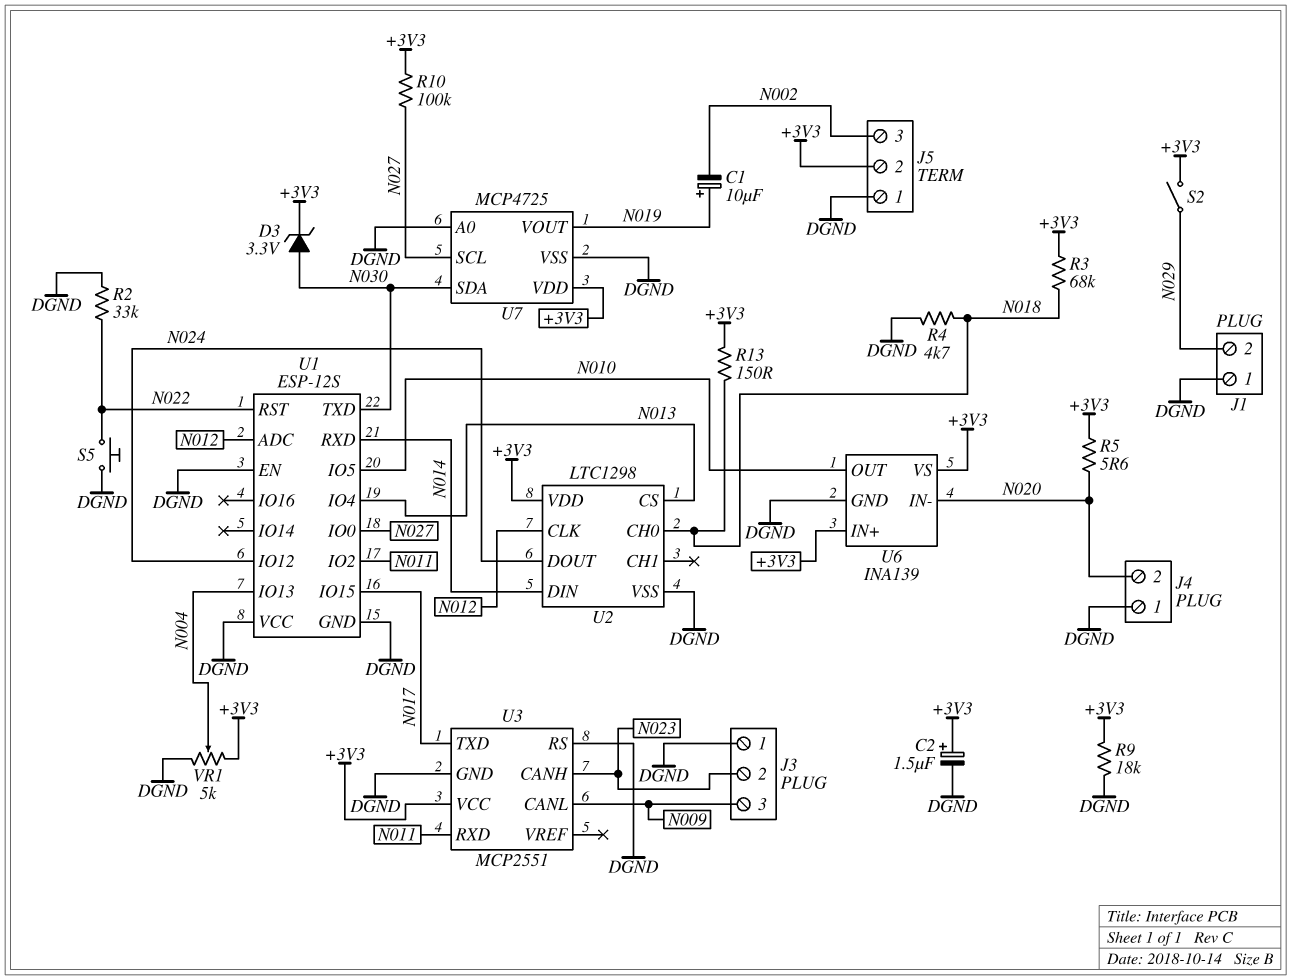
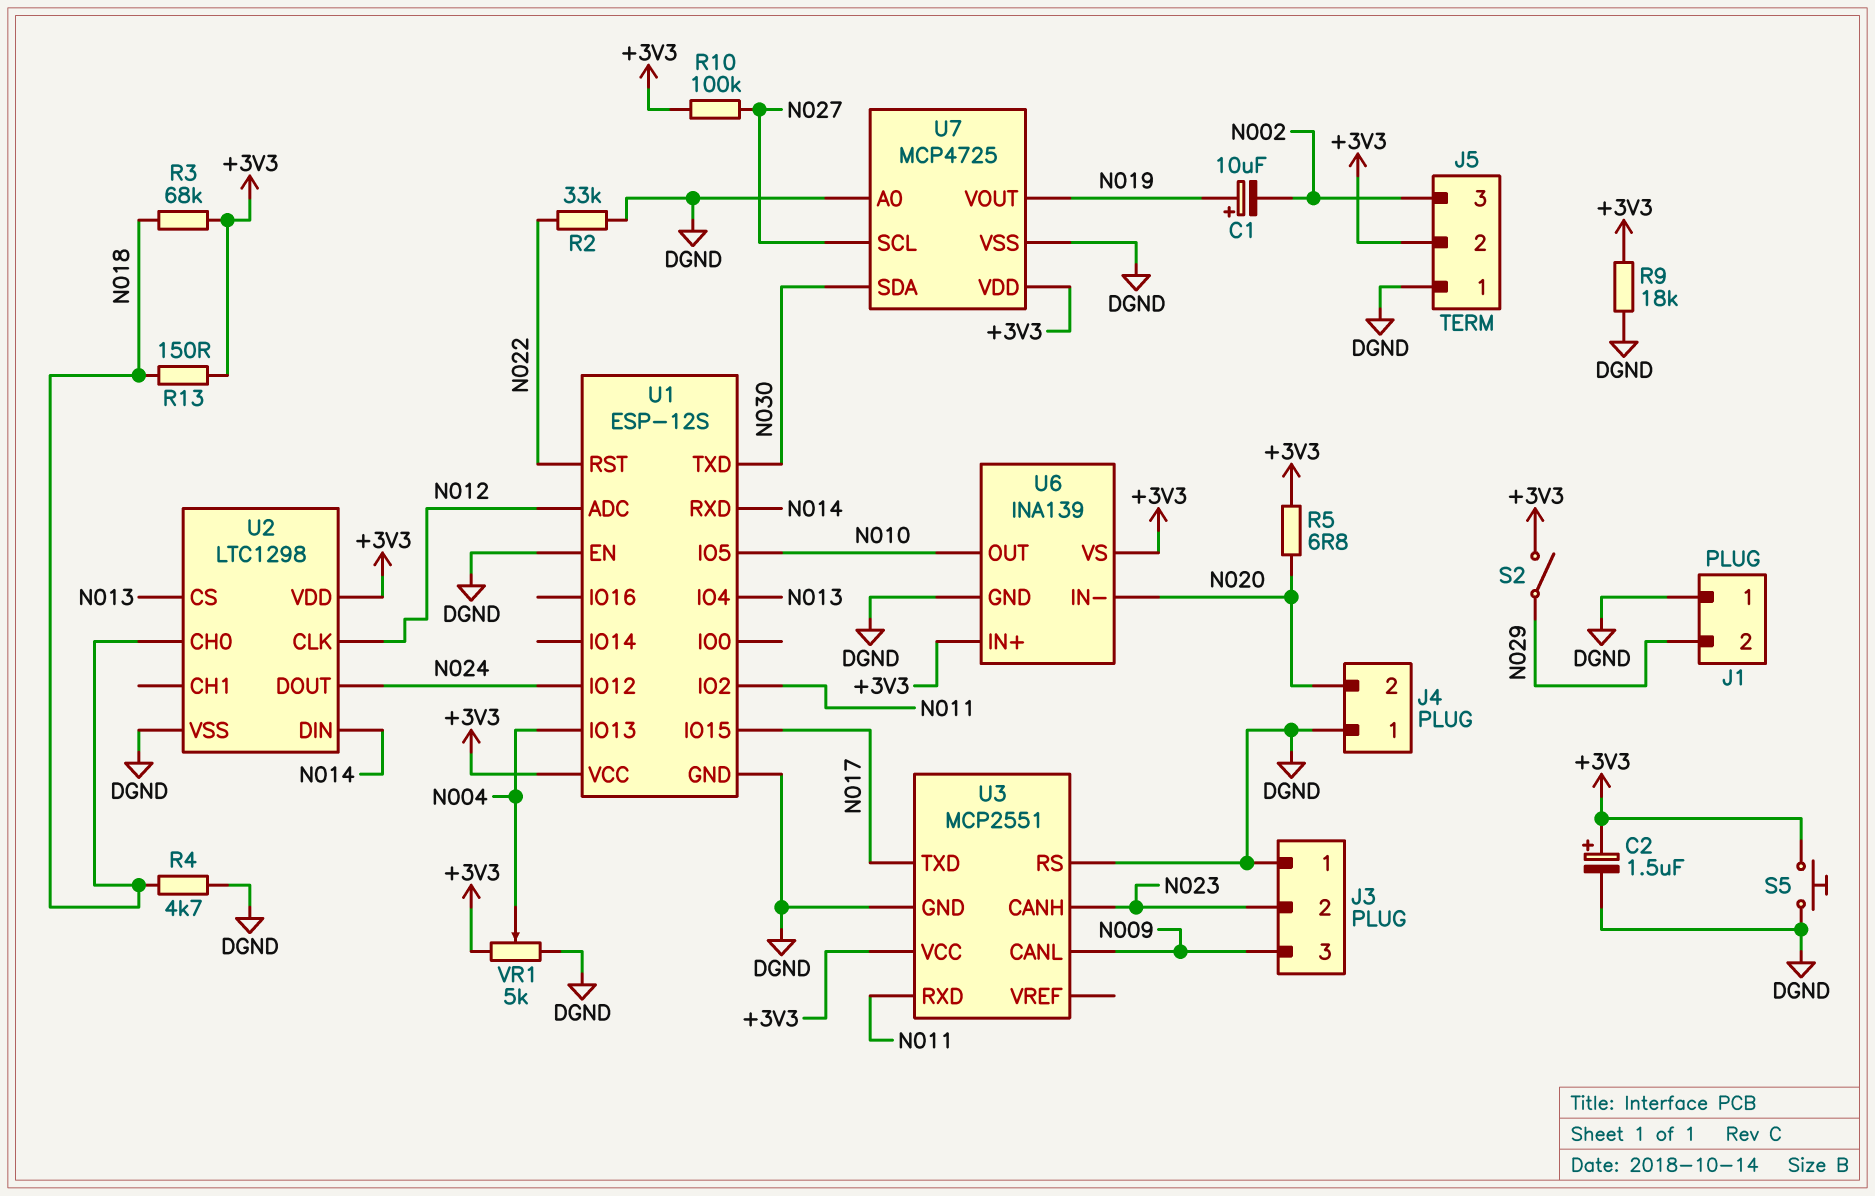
D3: zener 3.3V (A N030, K +3V3) -> none
R5: 5.6 (+3V3, N020) -> 6.8 (+3V3, N020)
S5: button (DGND, N022) -> button (+3V3, DGND)
U1 pin IO0: N027 -> none
U1 pin VCC: DGND -> +3V3

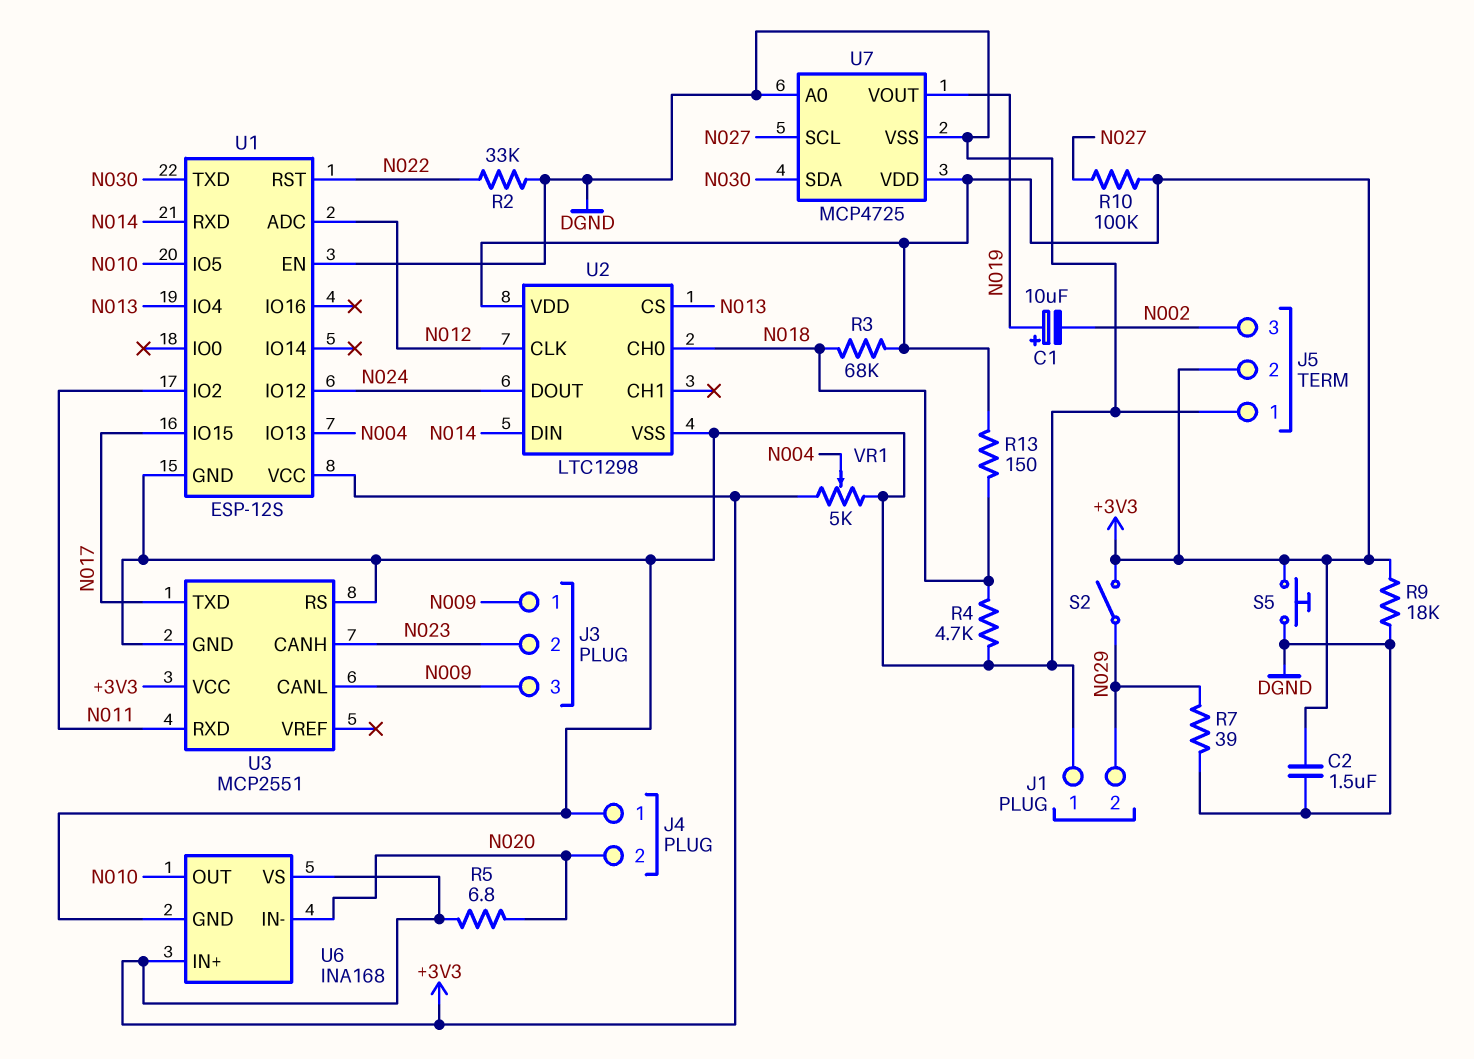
C2: 1.5uF (plus +3V3, minus DGND) -> 1.5uF (+3V3, DGND)
J3 pin 1: DGND -> N009
R7: none -> 39 (DGND, N029)
U6: INA139 -> INA168

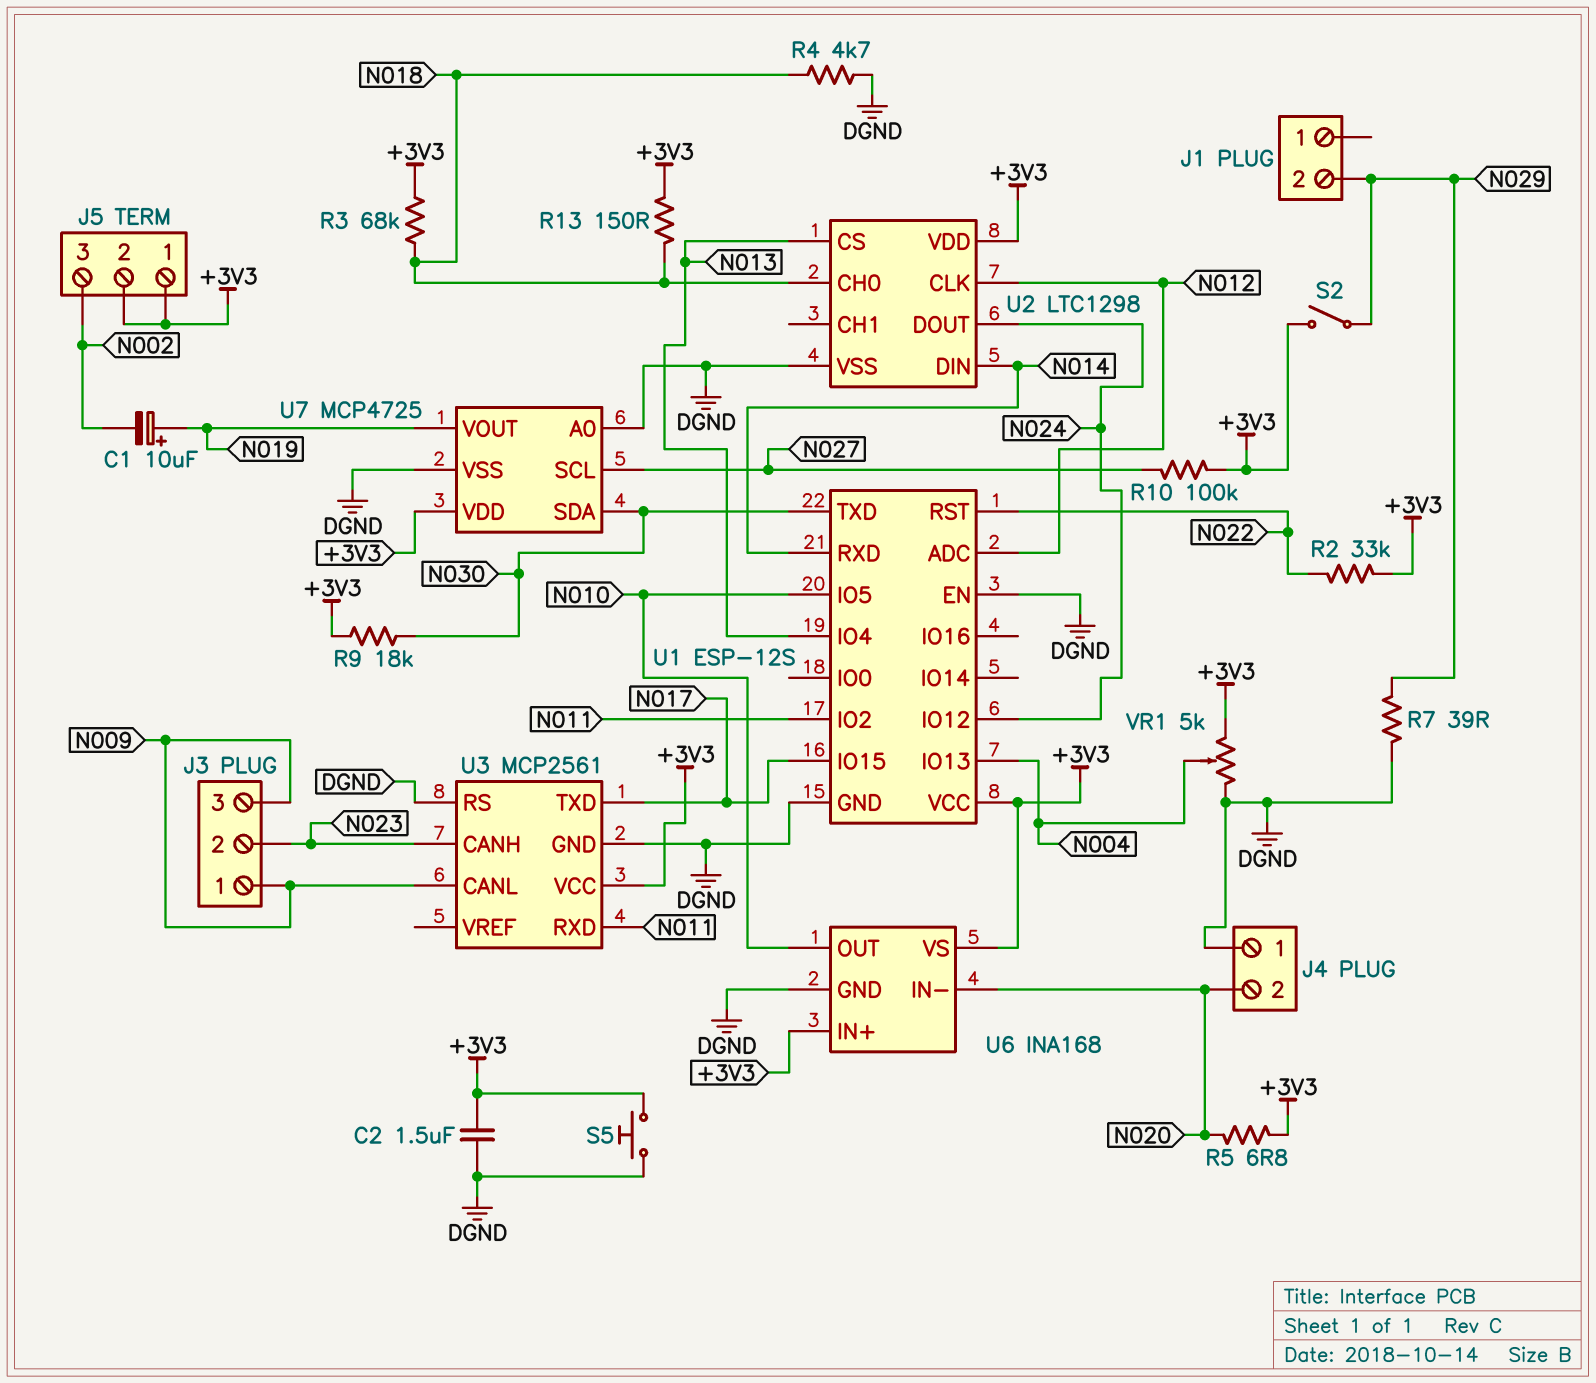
J1 pin 1: DGND -> none
J5 pin 1: DGND -> +3V3
R2: 33k (DGND, N022) -> 33k (+3V3, N022)
R9: 18k (+3V3, DGND) -> 18k (+3V3, N030)
U3: MCP2551 -> MCP2561

